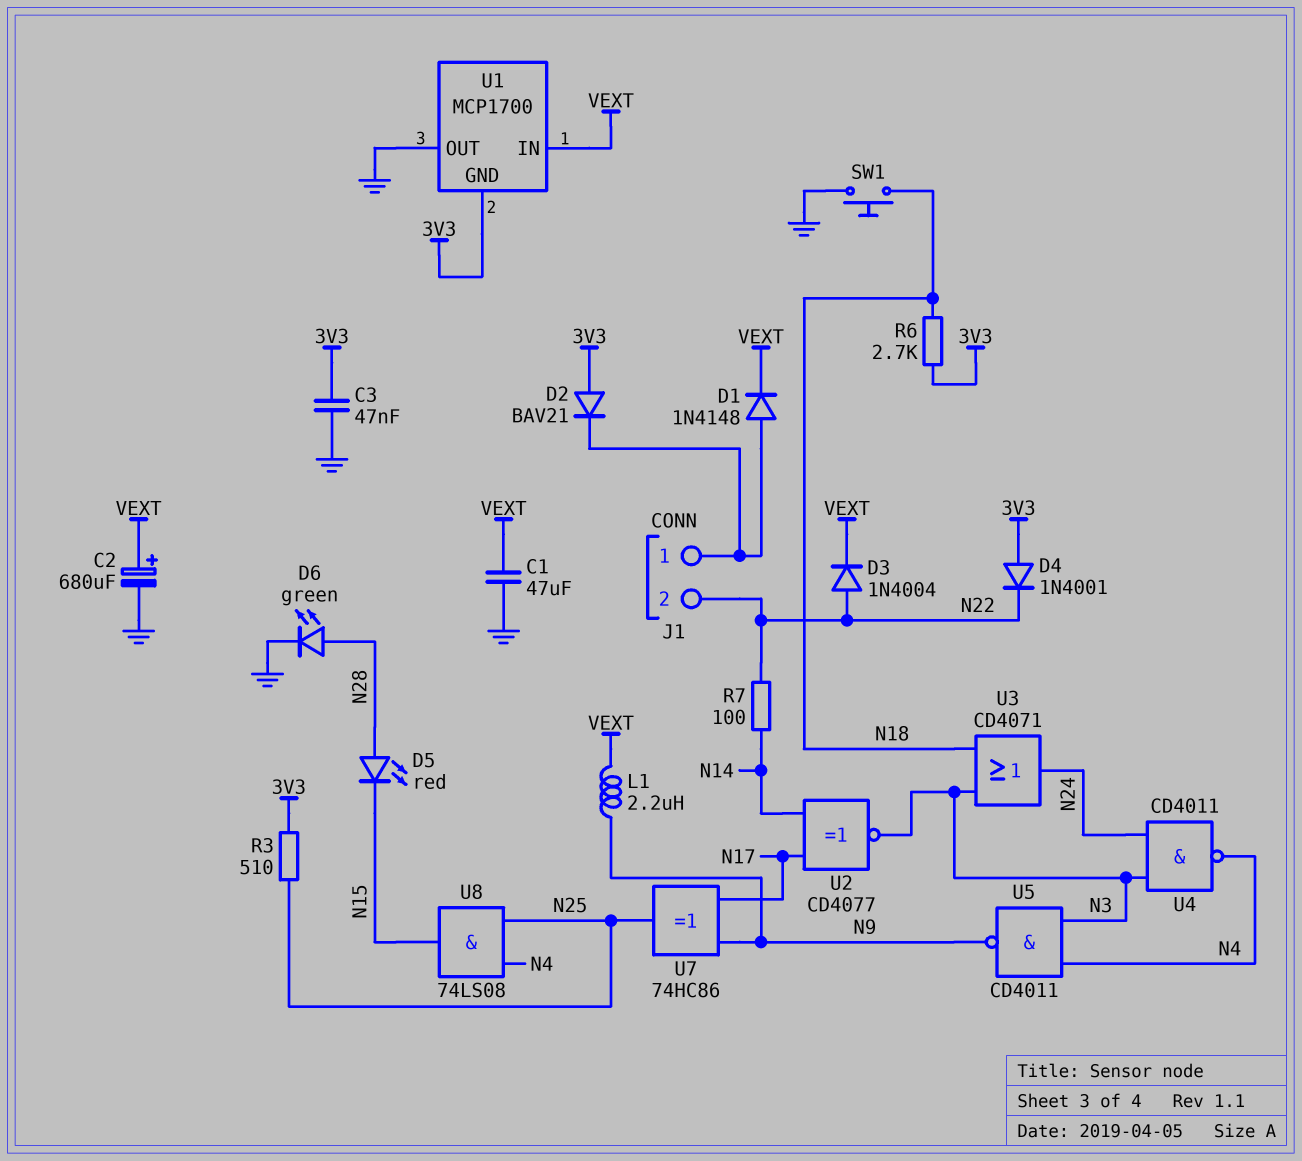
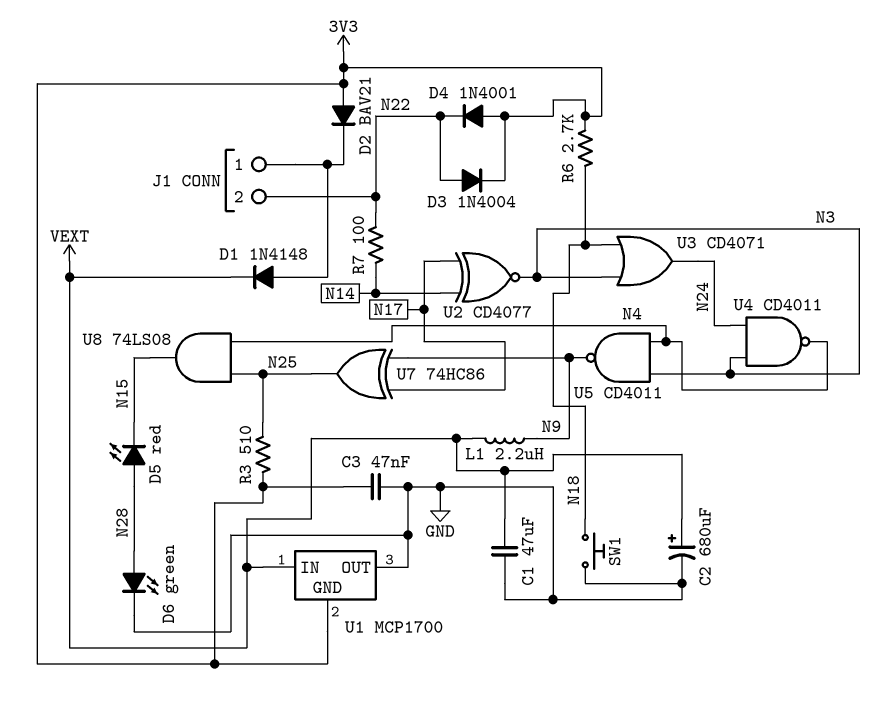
D3: diode 1N4004 (A N22, K VEXT) -> diode 1N4004 (A N22, K 3V3)

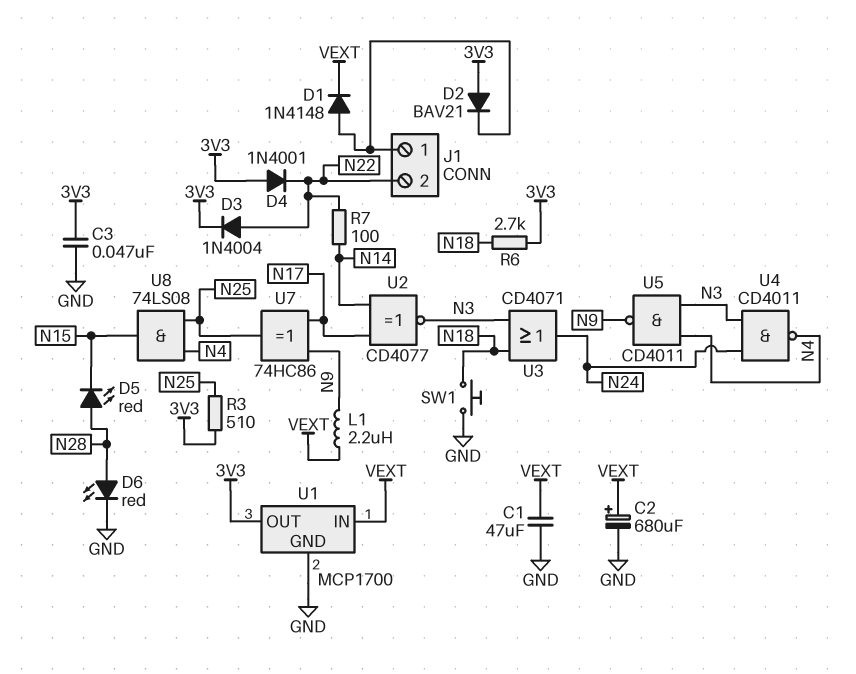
D6: LED green (A N28, K GND) -> LED red (A N28, K GND)
U1 pin GND: 3V3 -> GND
U1 pin OUT: GND -> 3V3

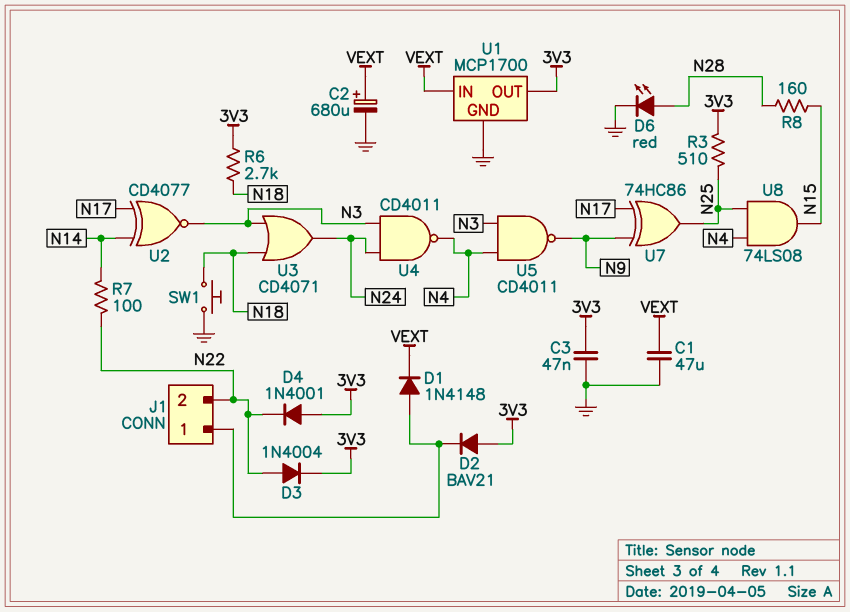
D5: LED red (A N28, K N15) -> none
L1: 2.2uH (N9, VEXT) -> none
R8: none -> 160 (N15, N28)

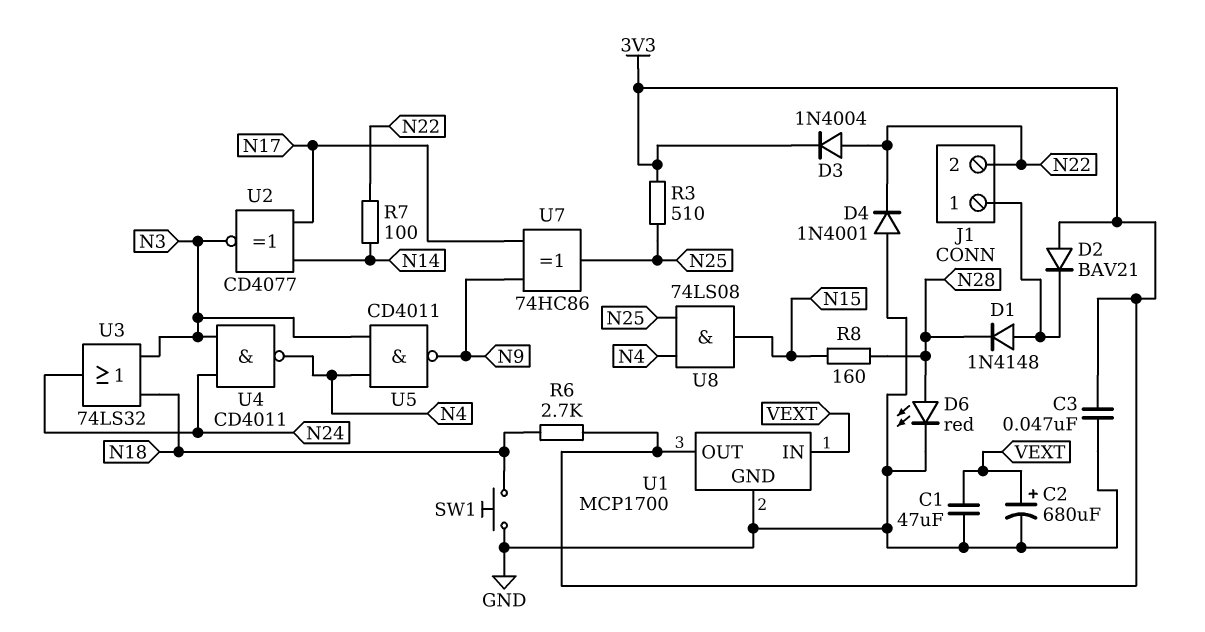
D1: diode 1N4148 (A J1/1, K VEXT) -> diode 1N4148 (A J1/1, K N28)
D4: diode 1N4001 (A 3V3, K N22) -> diode 1N4001 (A GND, K N22)
U3: OR CD4071 (in N3, in N18, out N24) -> OR 74LS32 (in N3, in N18, out N24)

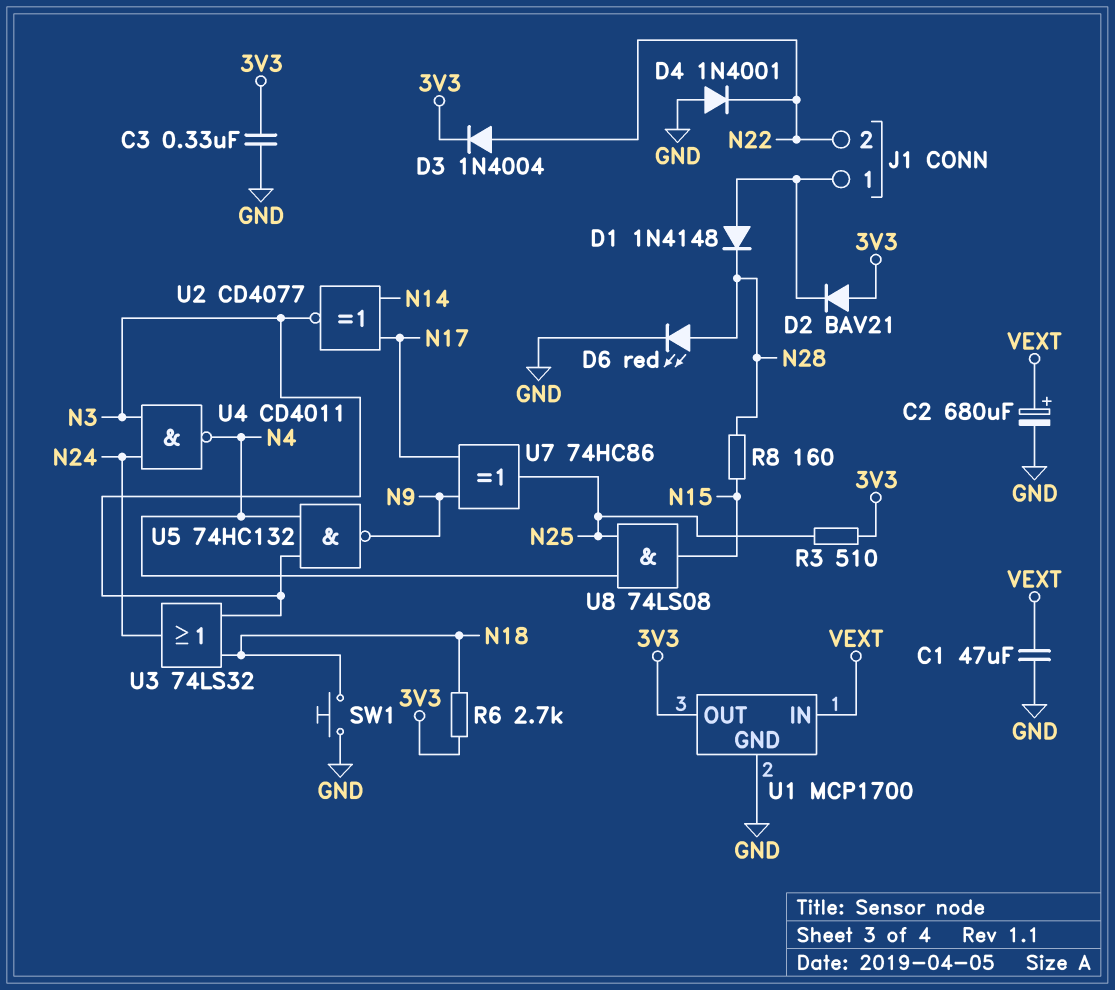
C3: 47nF (3V3, GND) -> 330nF (3V3, GND)
R7: 100 (N14, N22) -> none
U5: NAND CD4011 (in N3, in N4, out N9) -> NAND 74HC132 (in N3, in N4, out N9)

